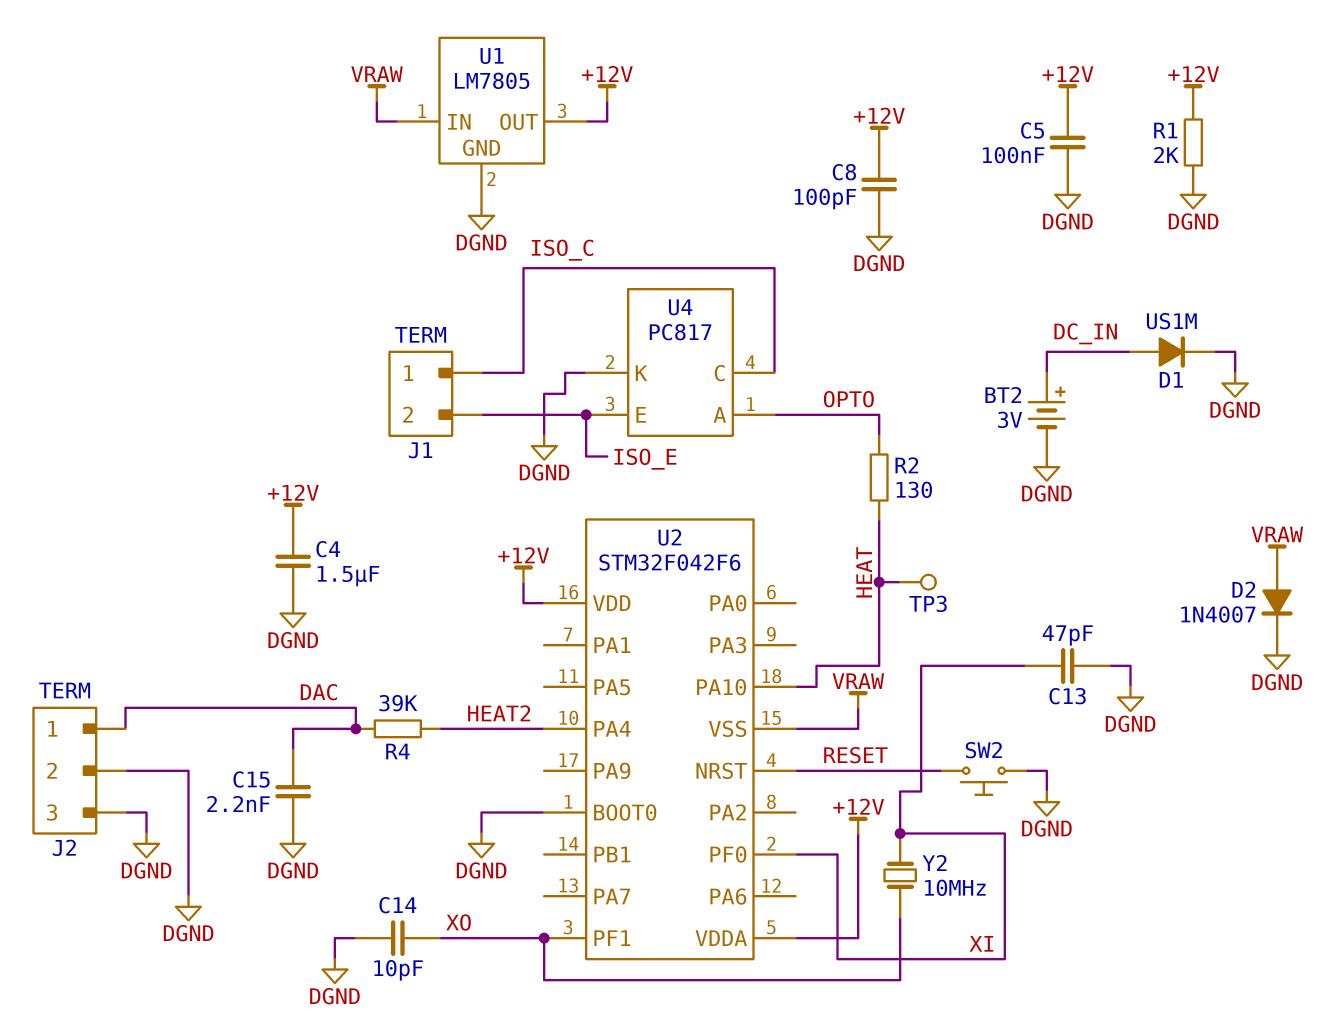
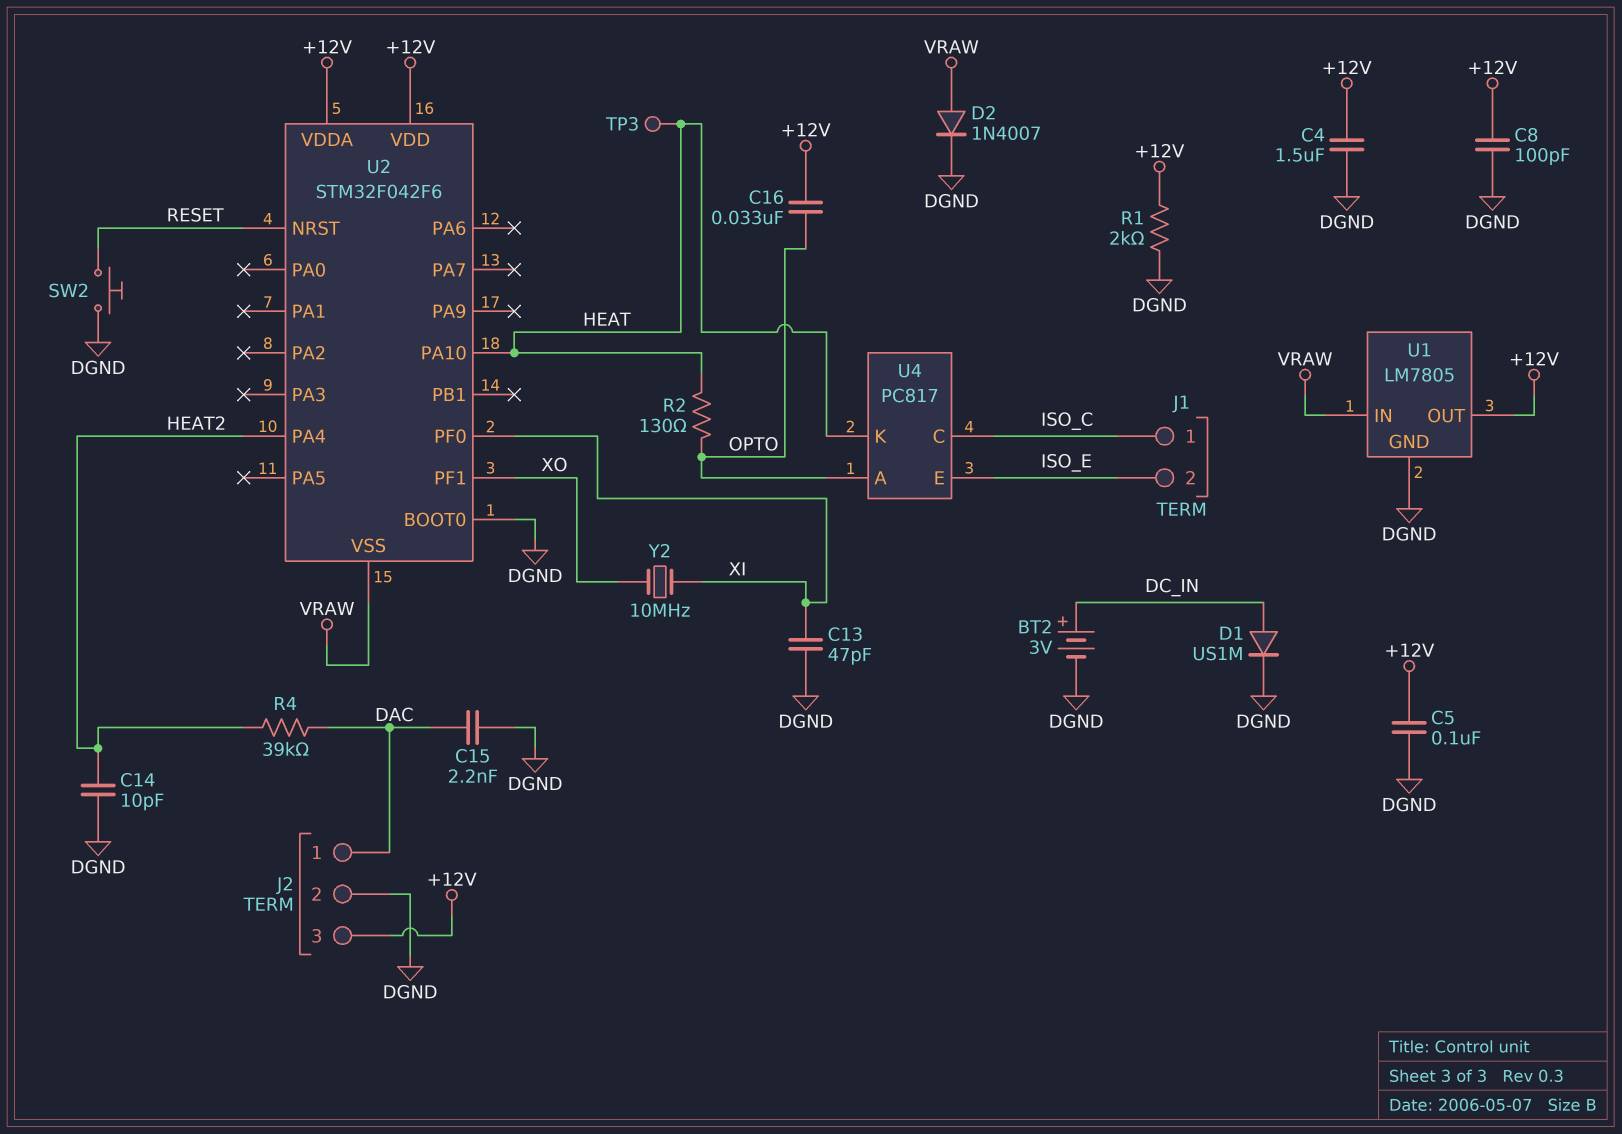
C14: 10pF (DGND, XO) -> 10pF (DGND, HEAT2)
C16: none -> 33nF (+12V, OPTO)
J2 pin 3: DGND -> +12V
U4 pin K: DGND -> HEAT

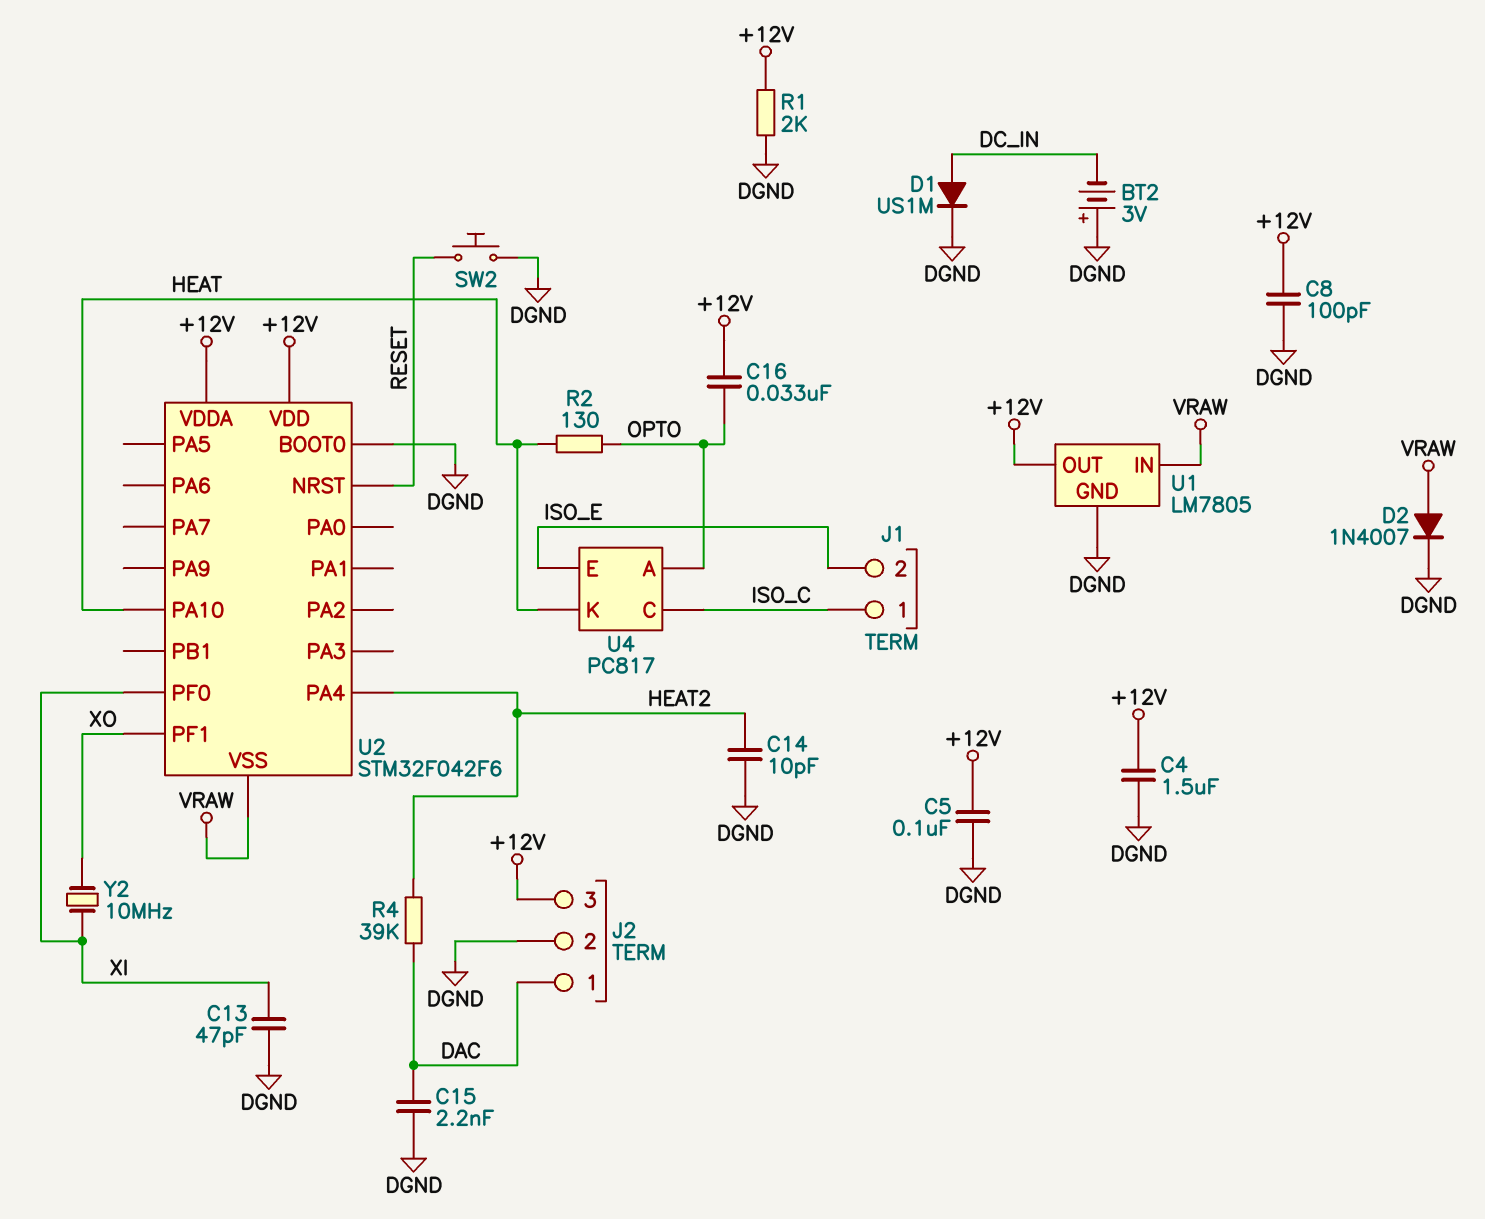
BT2: 3V (plus DC_IN, minus DGND) -> 3V (plus DGND, minus DC_IN)
TP3: test point (HEAT) -> none

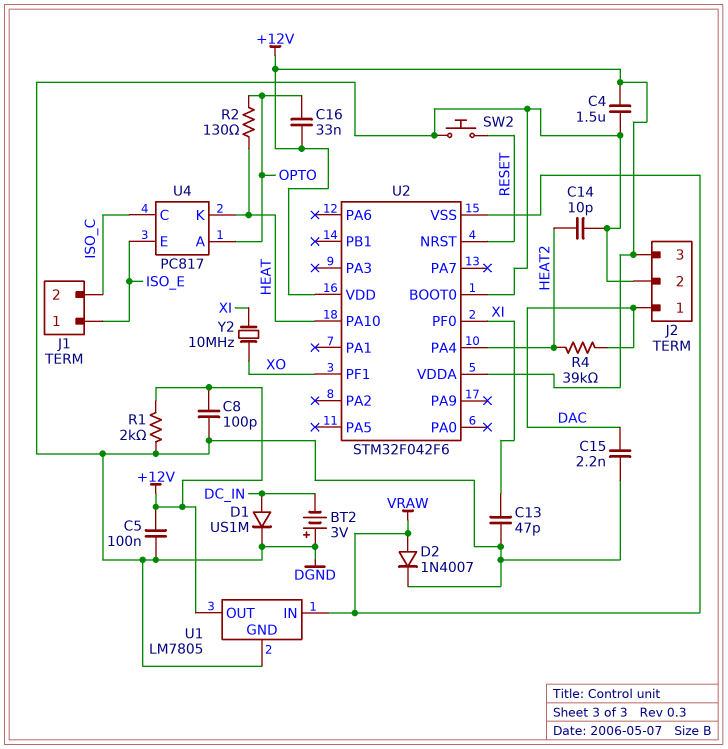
J1 pin 1: ISO_C -> ISO_E
J1 pin 2: ISO_E -> ISO_C

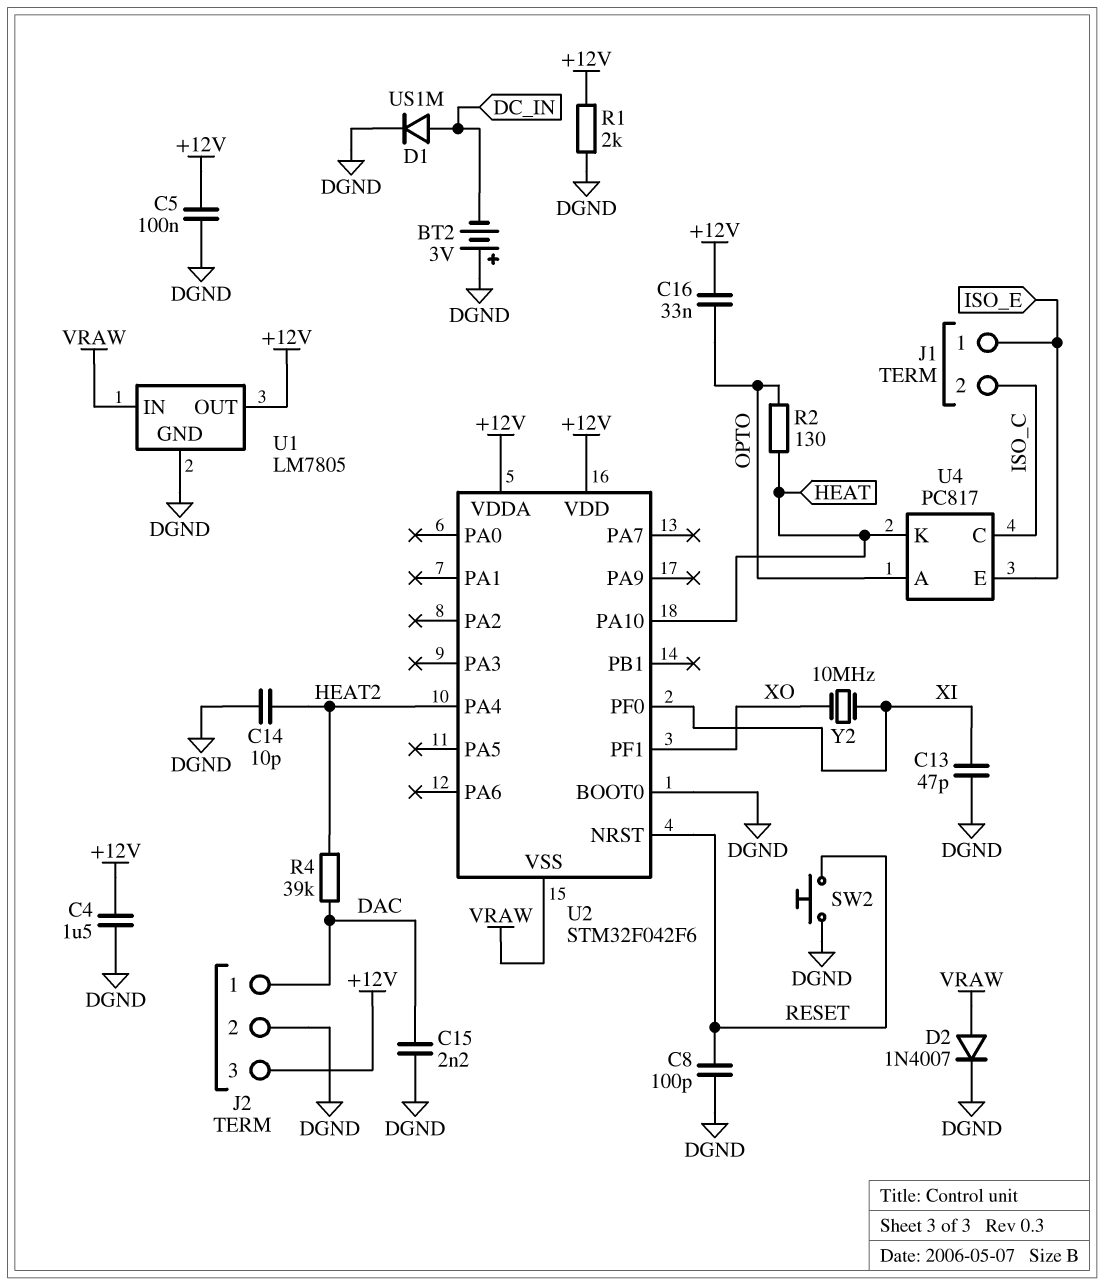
C8: 100pF (+12V, DGND) -> 100pF (DGND, RESET)

